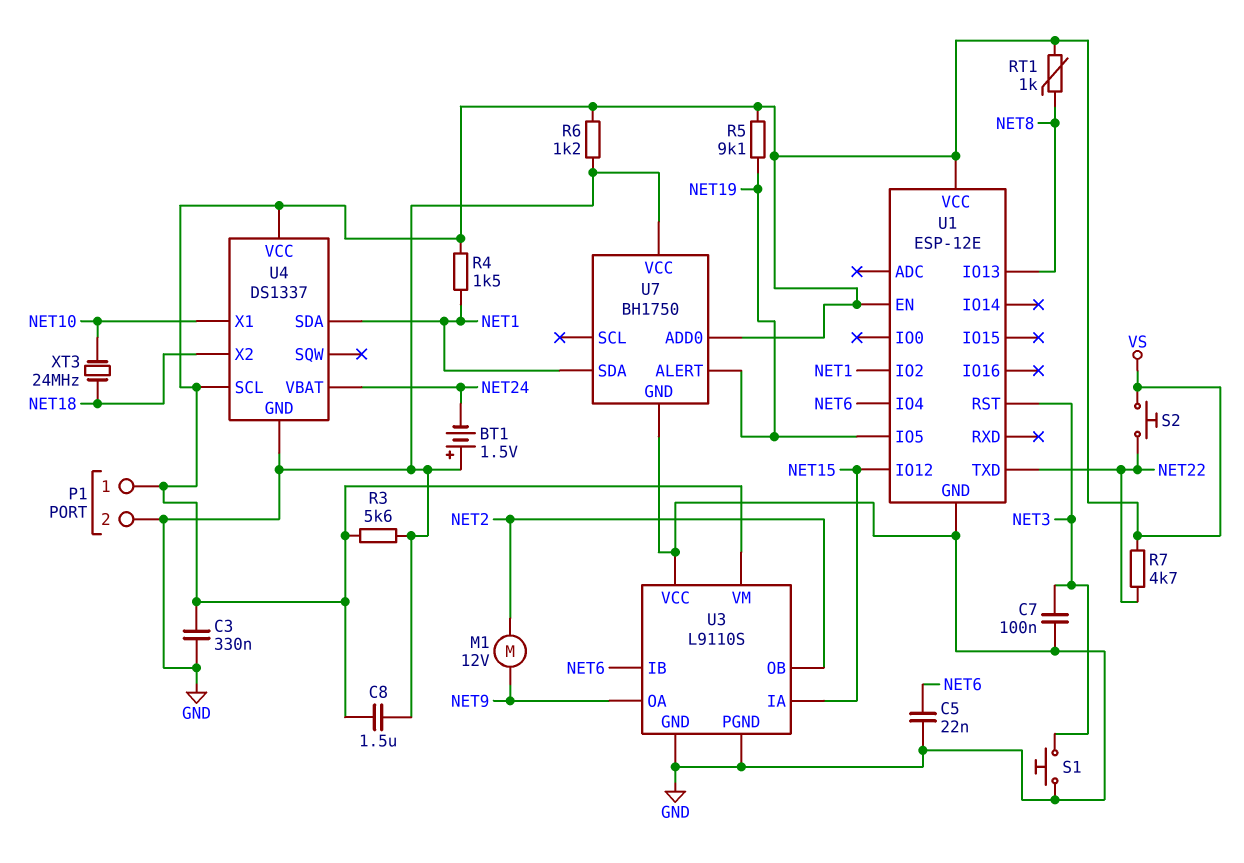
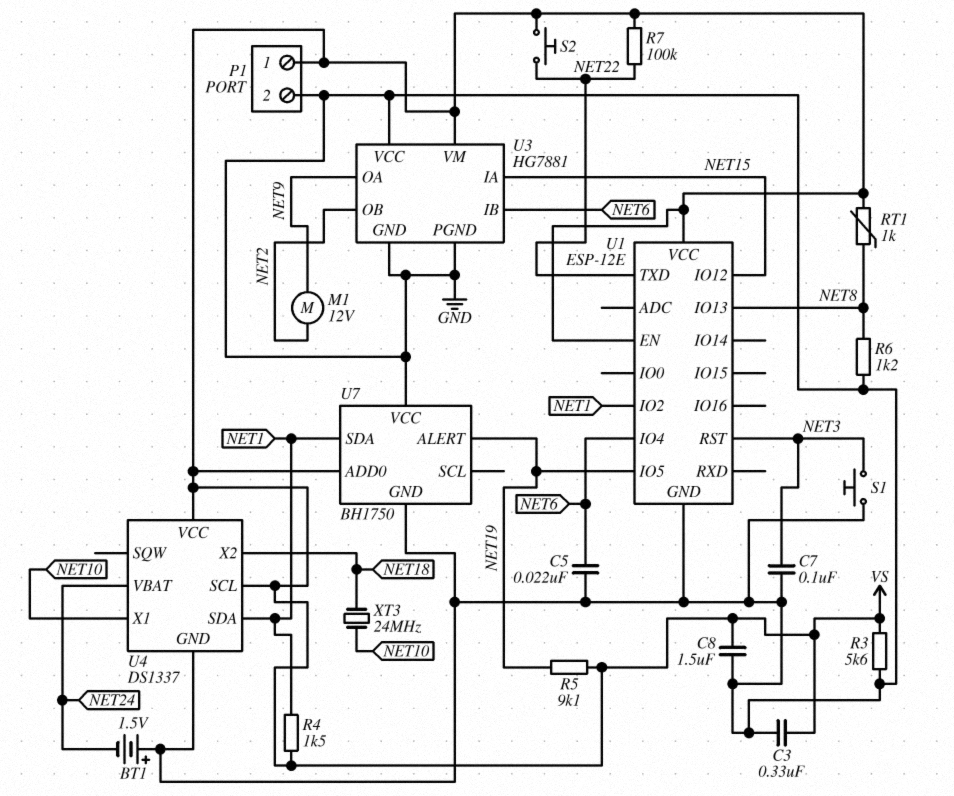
R6: 1.2k (GND, VS) -> 1.2k (GND, NET8)
R7: 4.7k (NET22, VS) -> 100k (NET22, VS)
U3: L9110S -> HG7881

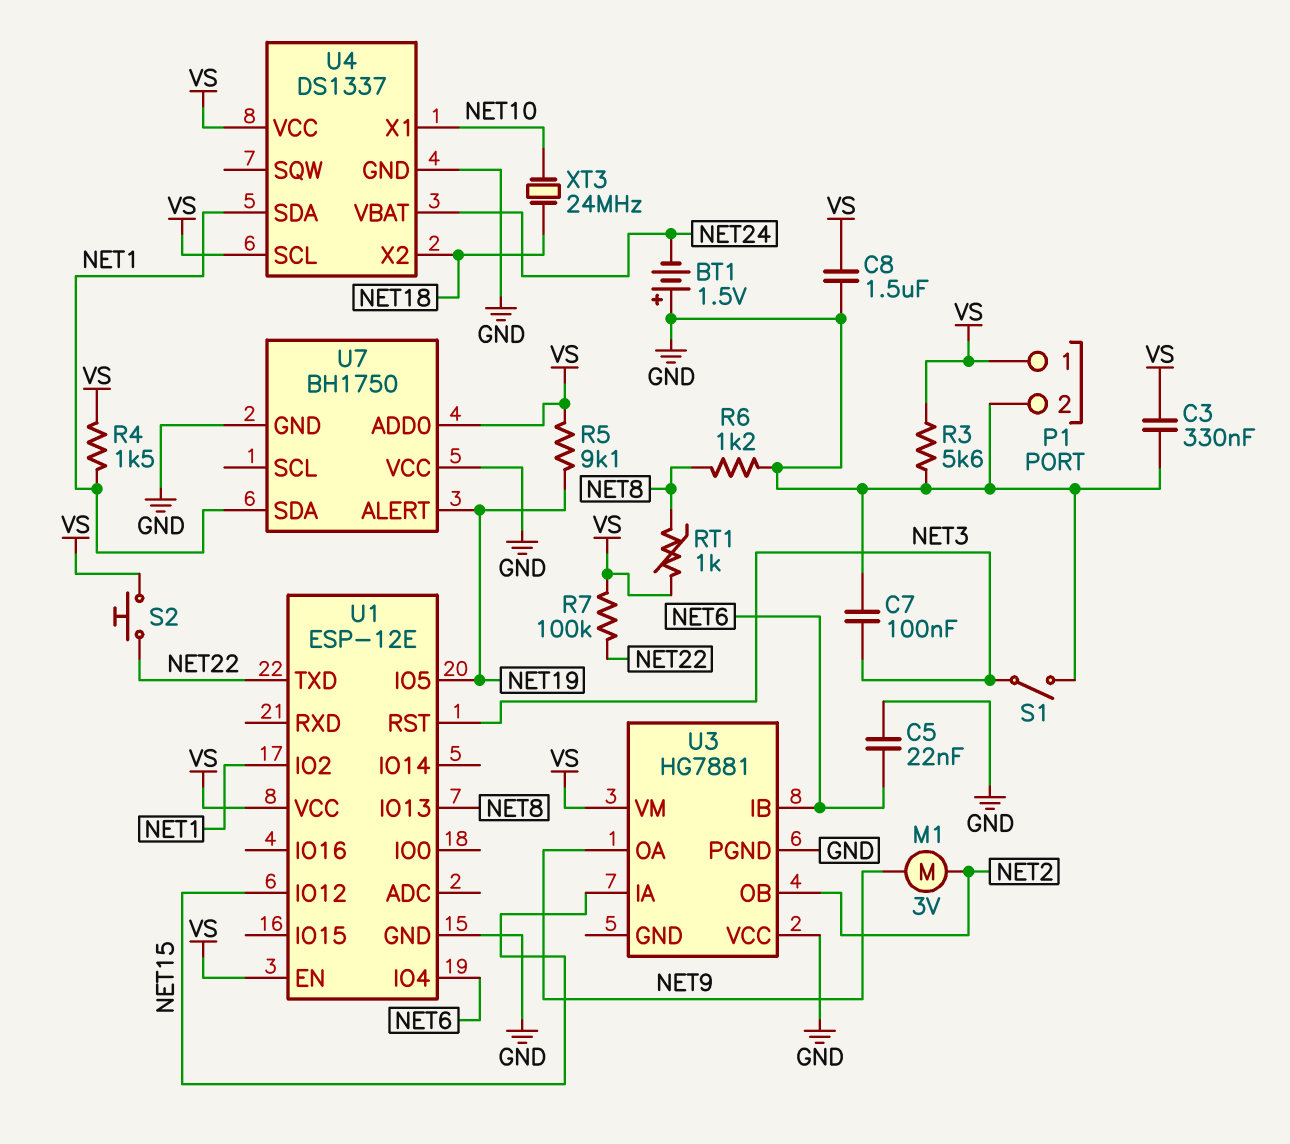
M1: motor 12V (NET2, NET9) -> motor 3V (NET2, NET9)
S1: button (GND, NET3) -> switch (GND, NET3)
U3 pin GND: GND -> none

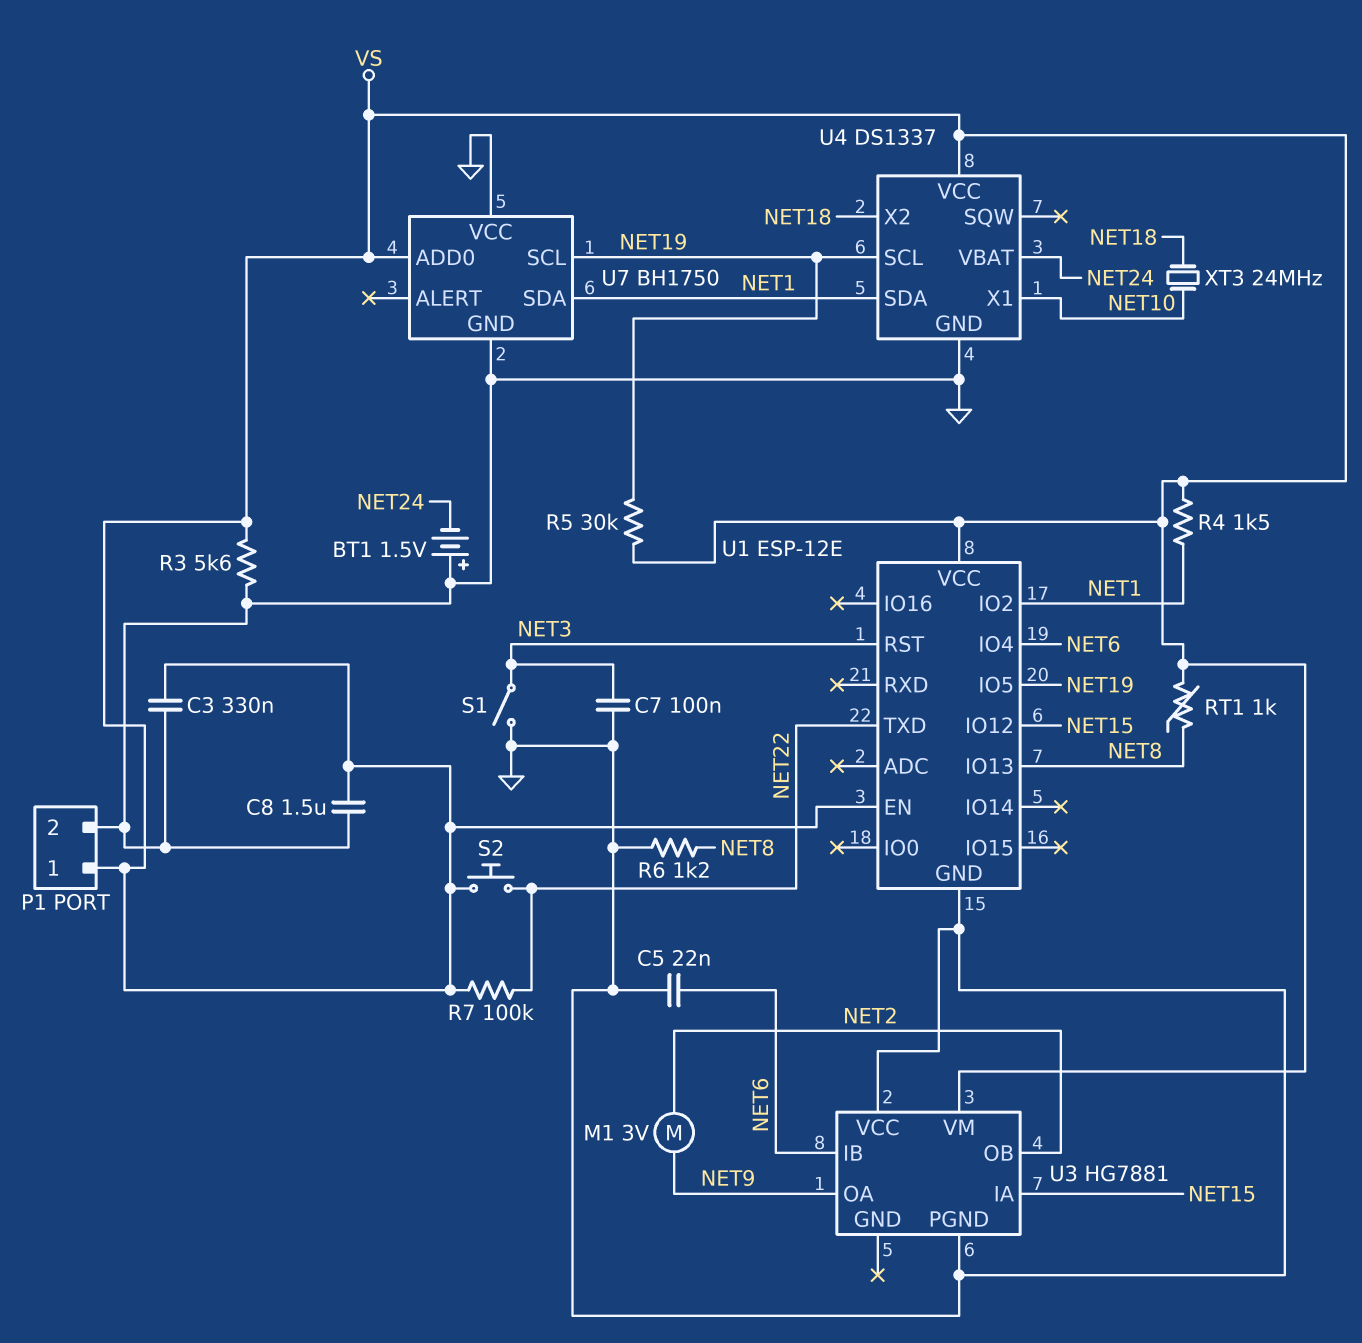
R5: 9.1k (NET19, VS) -> 30k (NET19, VS)
U4 pin SCL: VS -> NET19
U7 pin ALERT: NET19 -> none
U7 pin SCL: none -> NET19

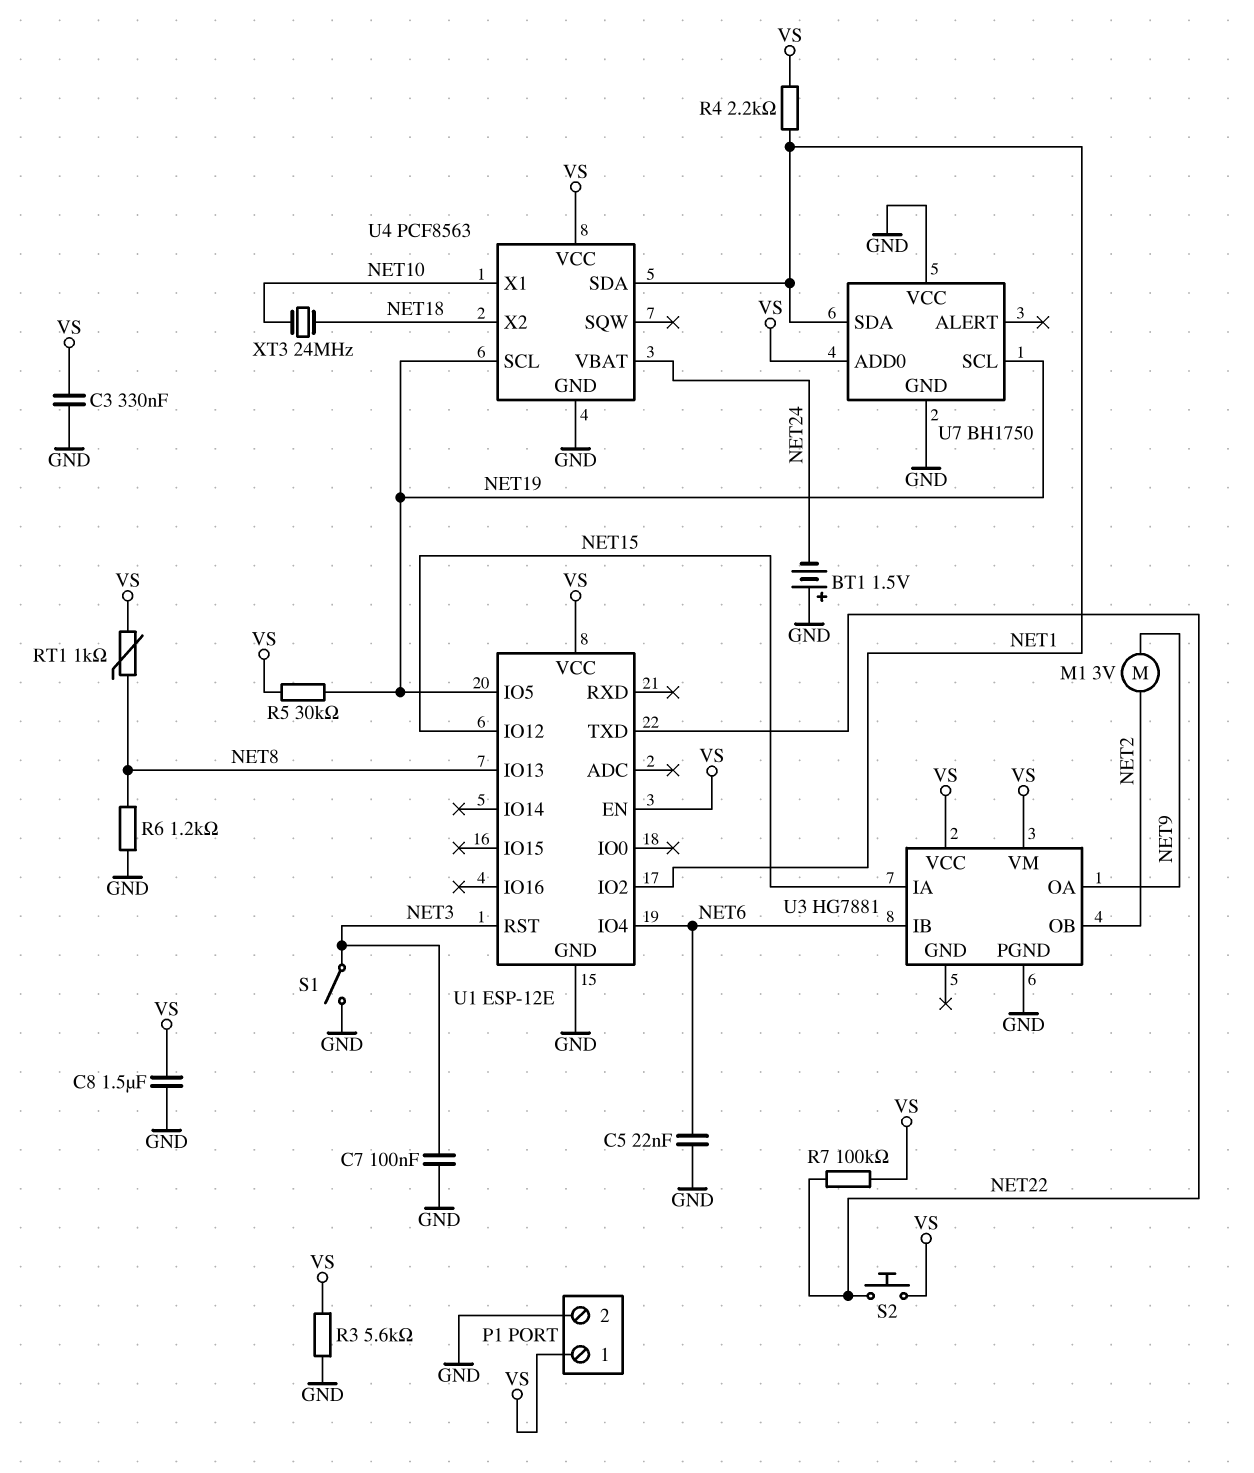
R4: 1.5k (NET1, VS) -> 2.2k (NET1, VS)
U3 pin VCC: GND -> VS
U4: DS1337 -> PCF8563

